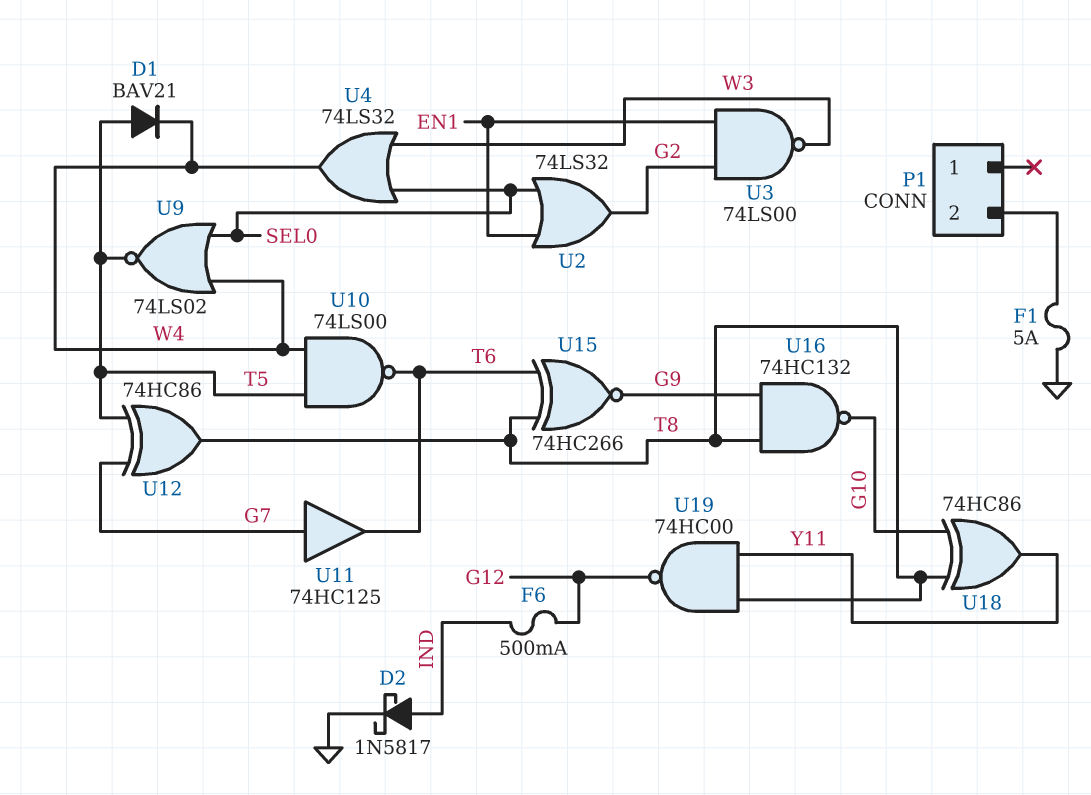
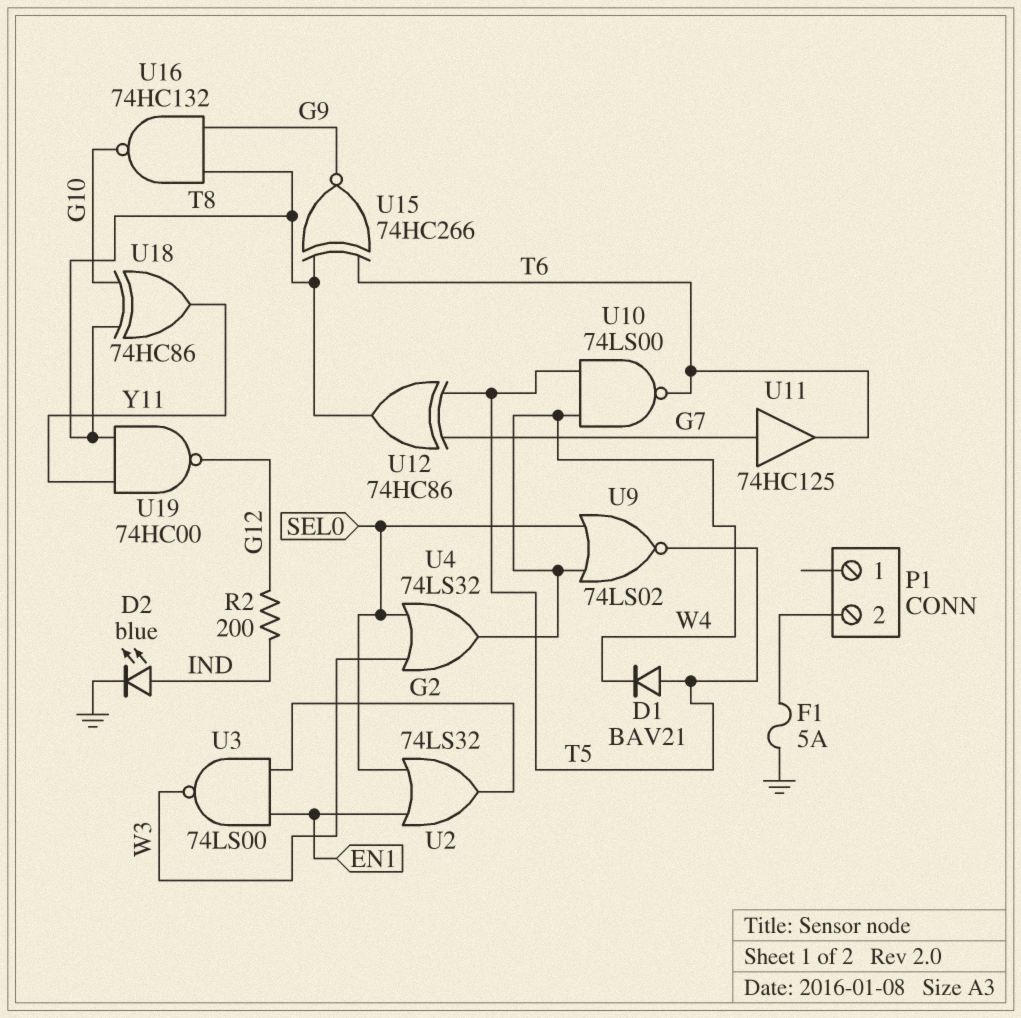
D2: schottky 1N5817 (A IND, K GND) -> LED blue (A IND, K GND)
F6: 500mA (G12, IND) -> none
R2: none -> 200 (G12, IND)

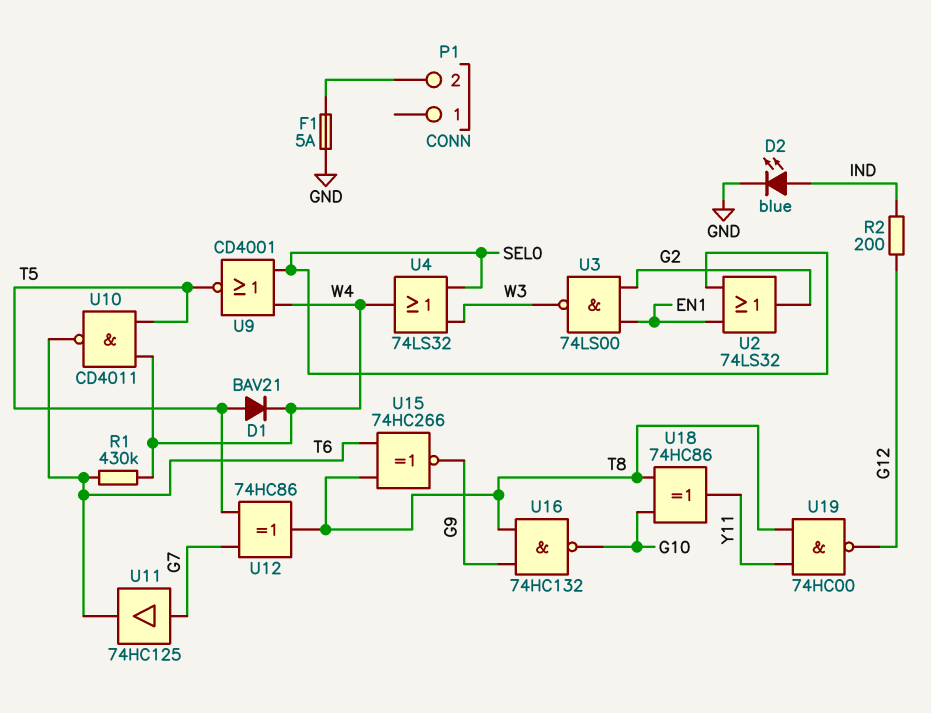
R1: none -> 430k (T6, W4)
U9: NOR 74LS02 (in SEL0, in W4, out T5) -> NOR CD4001 (in SEL0, in W4, out T5)
U10: NAND 74LS00 (in T5, in W4, out T6) -> NAND CD4011 (in T5, in W4, out T6)

